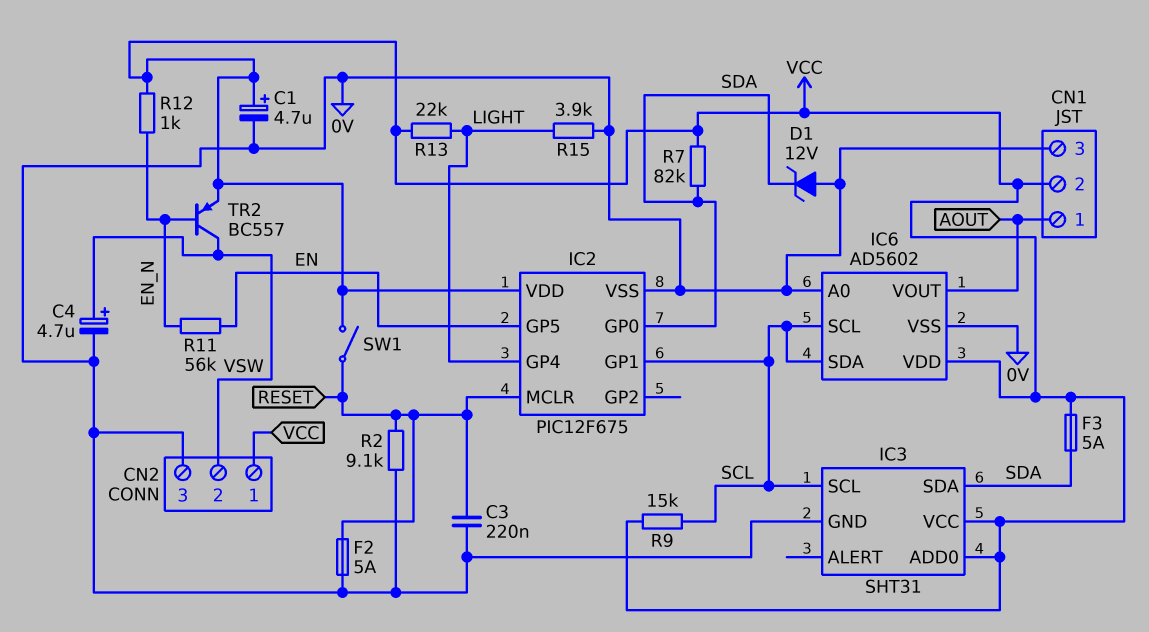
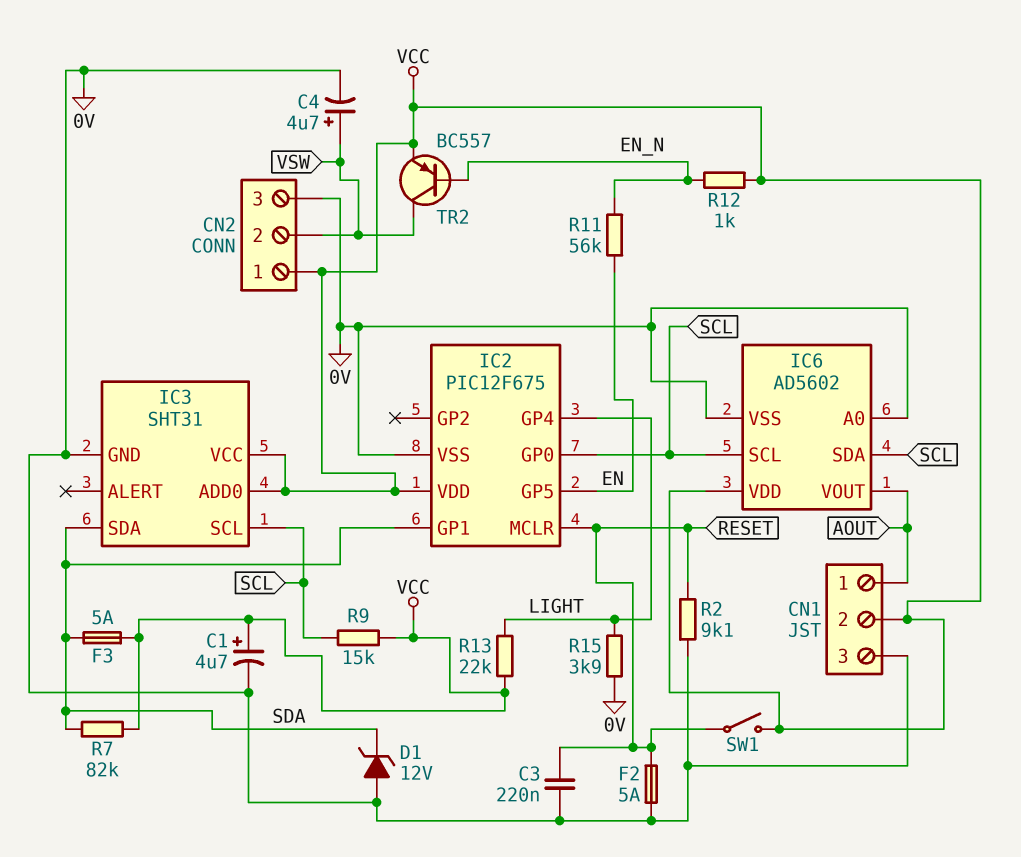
IC2 pin GP0: SDA -> SCL
IC2 pin GP1: SCL -> SDA

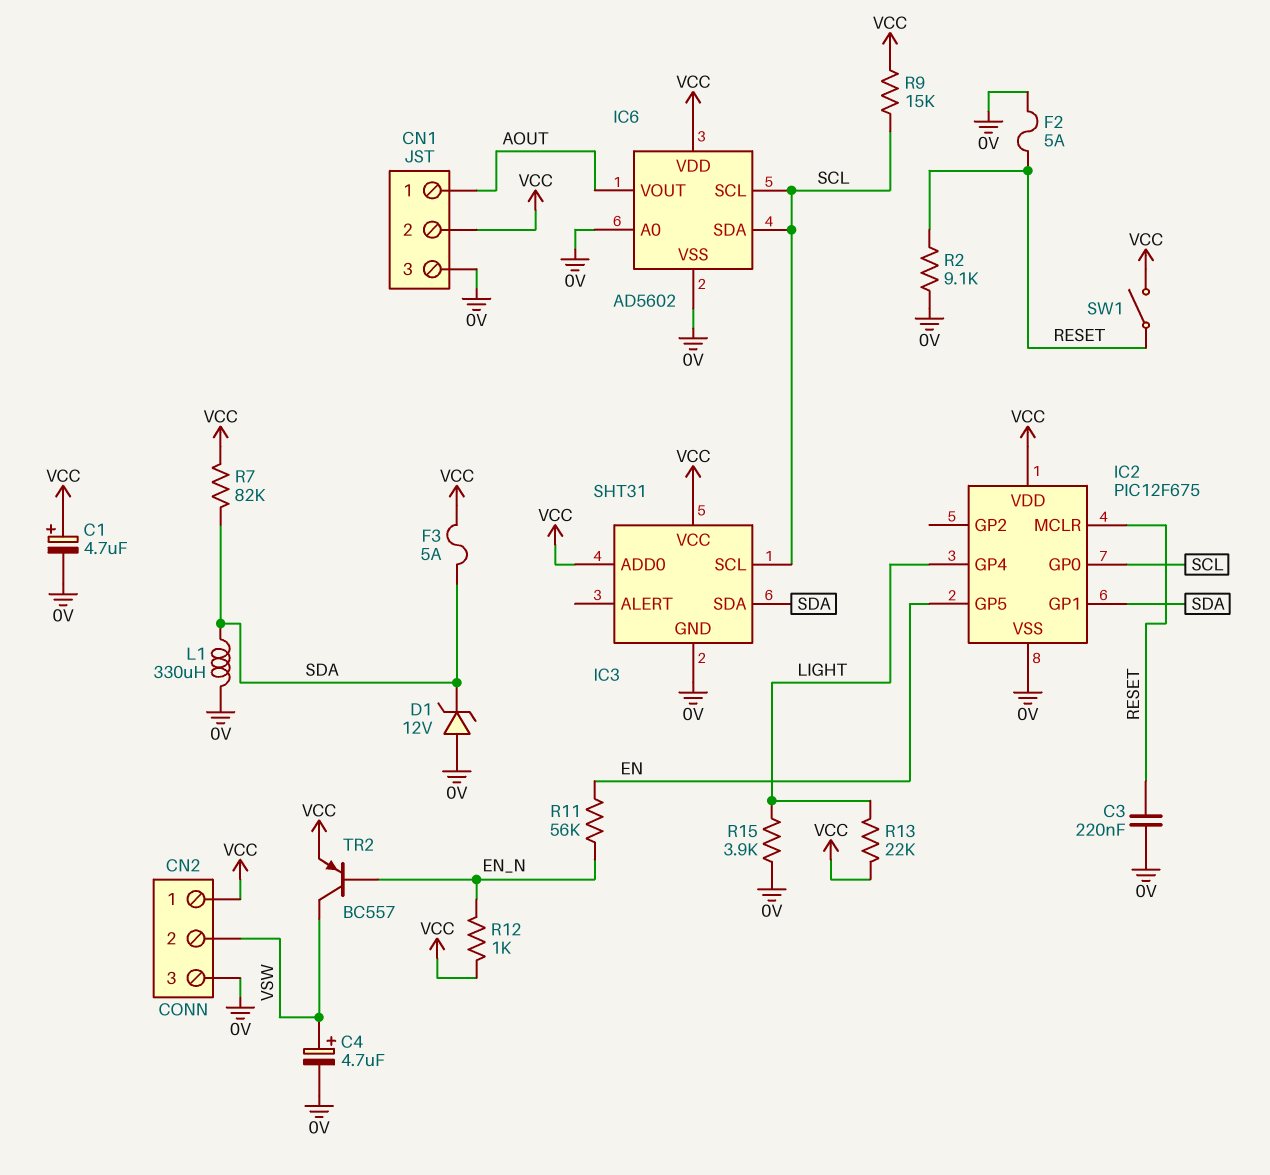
L1: none -> 330uH (0V, SDA)

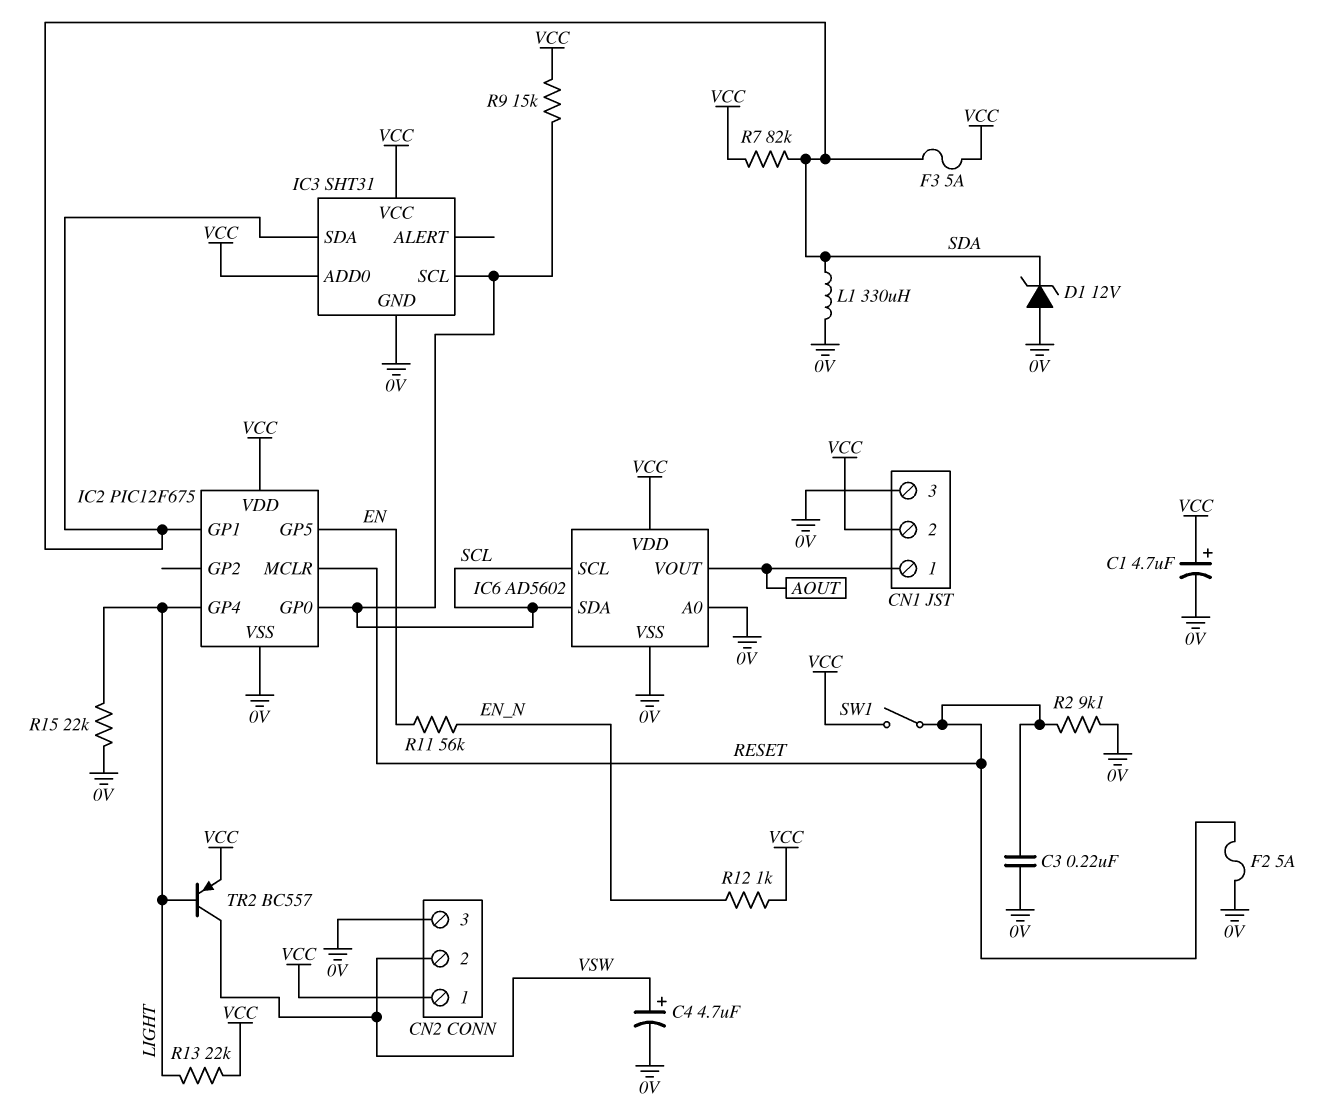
R15: 3.9k (0V, LIGHT) -> 22k (0V, LIGHT)
TR2: PNP BC557 (B EN_N, C VSW, E VCC) -> PNP BC557 (B LIGHT, C VSW, E VCC)

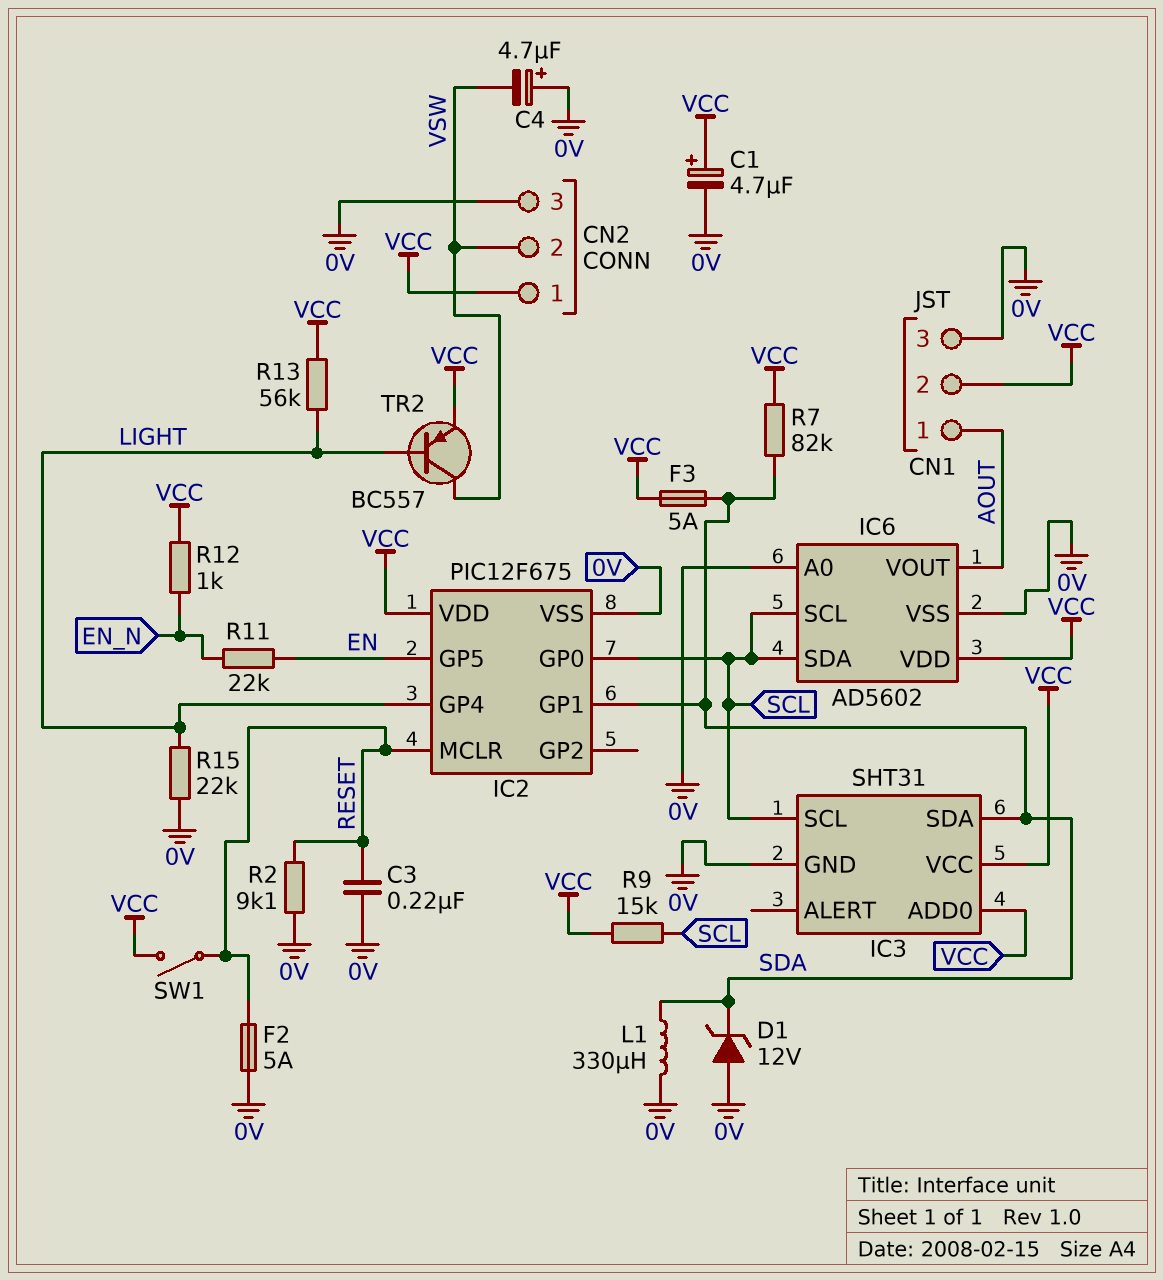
C4: 4.7uF (plus VSW, minus 0V) -> 4.7uF (plus 0V, minus VSW)
R11: 56k (EN, EN_N) -> 22k (EN, EN_N)
R13: 22k (LIGHT, VCC) -> 56k (LIGHT, VCC)

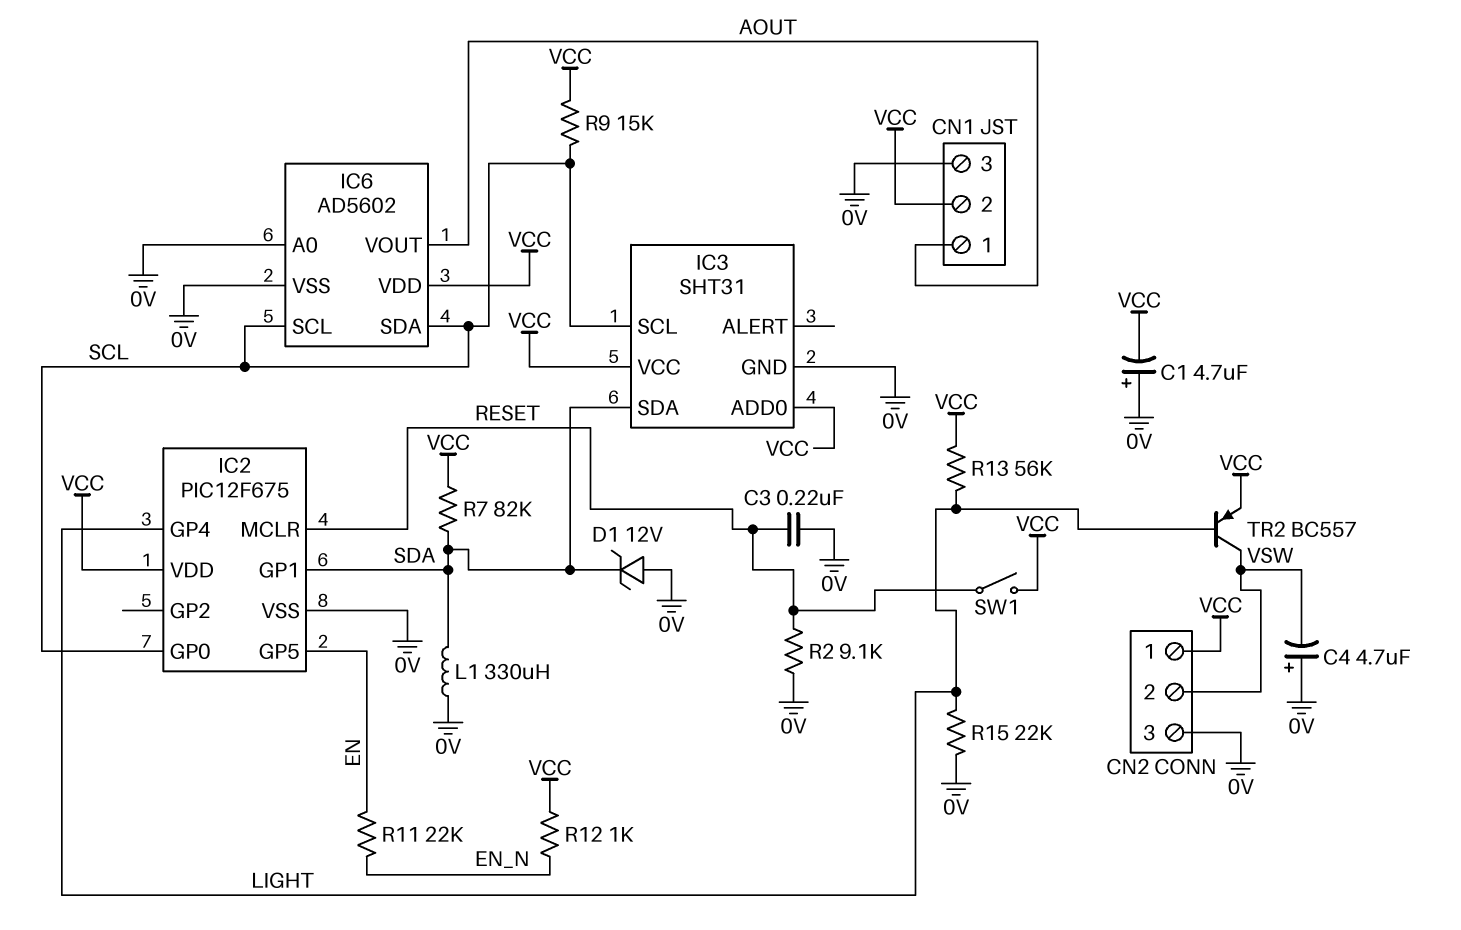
C1: 4.7uF (plus VCC, minus 0V) -> 4.7uF (plus 0V, minus VCC)
F2: 5A (0V, RESET) -> none
F3: 5A (SDA, VCC) -> none

